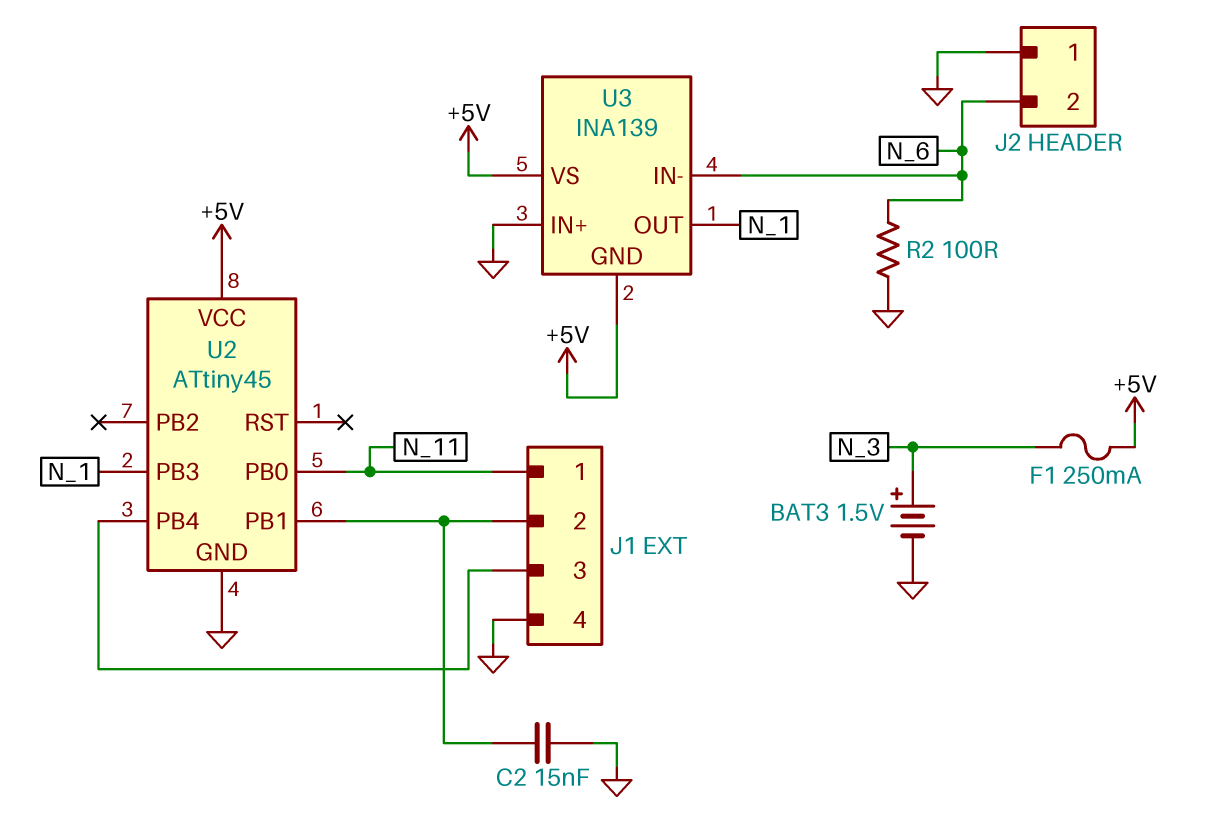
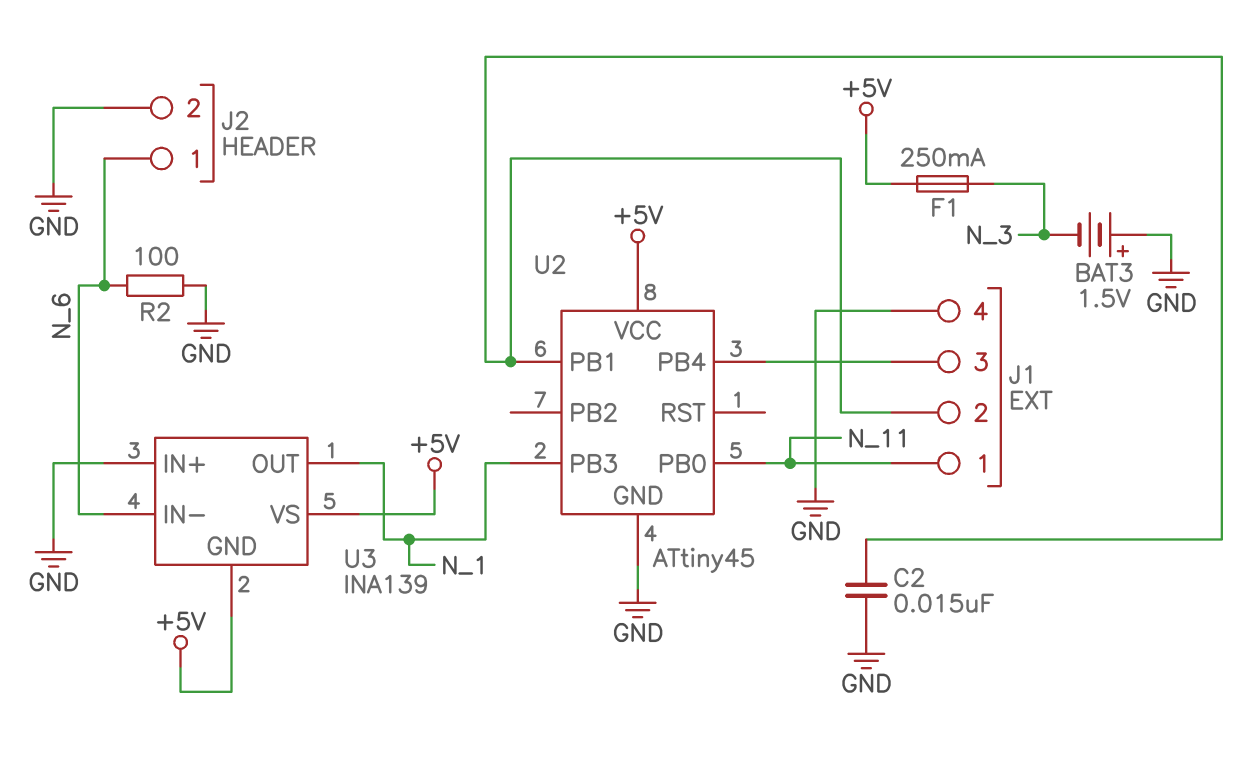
BAT3: 1.5V (plus N_3, minus GND) -> 1.5V (plus GND, minus N_3)
J2 pin 1: GND -> N_6
J2 pin 2: N_6 -> GND

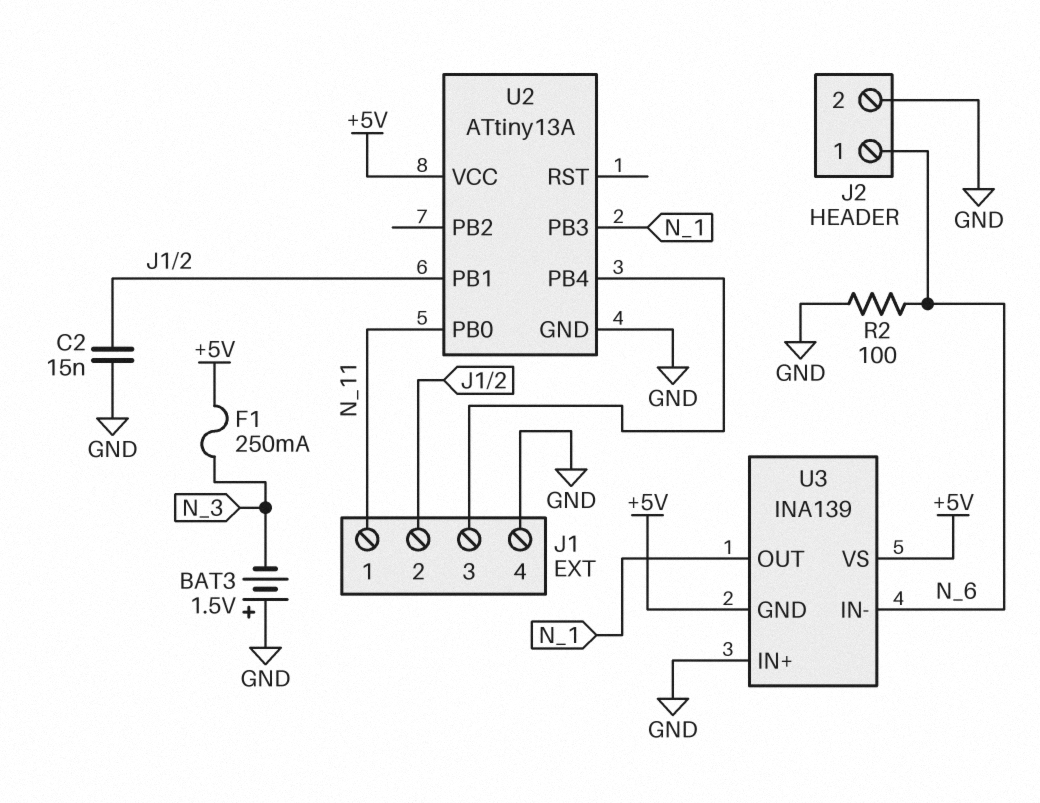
U2: ATtiny45 -> ATtiny13A

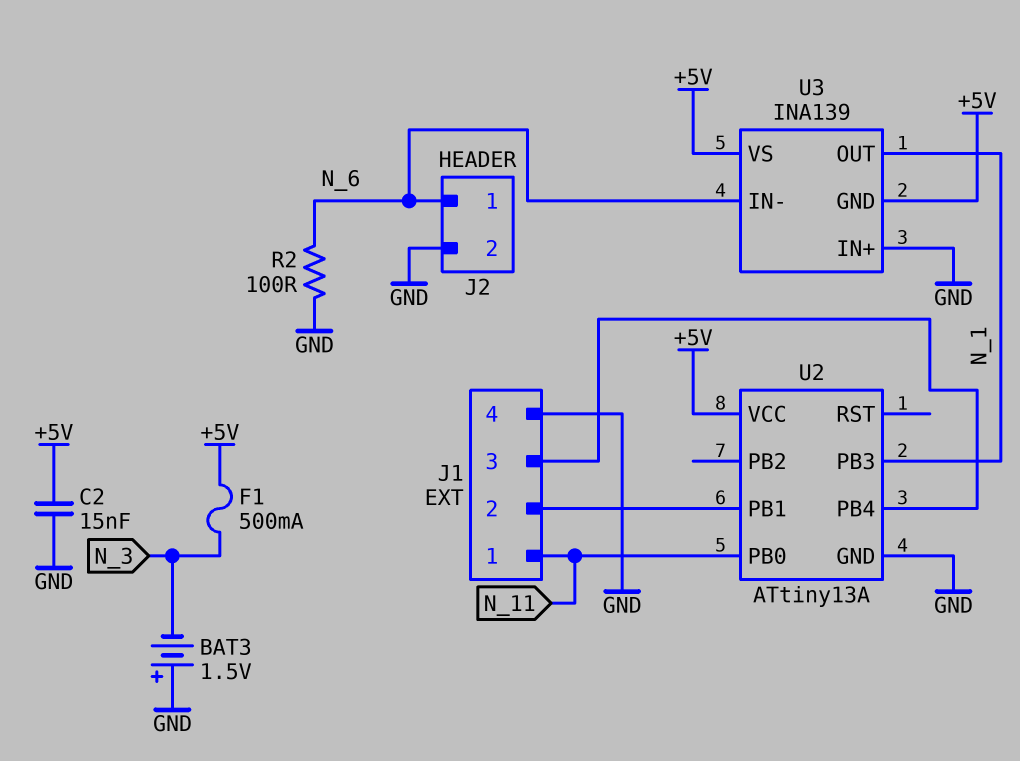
C2: 15nF (GND, J1/2) -> 15nF (+5V, GND)
F1: 250mA (+5V, N_3) -> 500mA (+5V, N_3)

